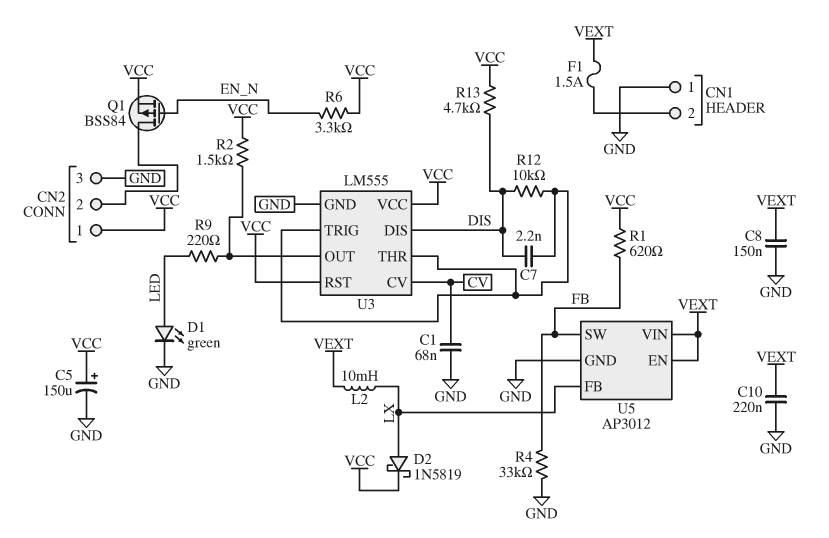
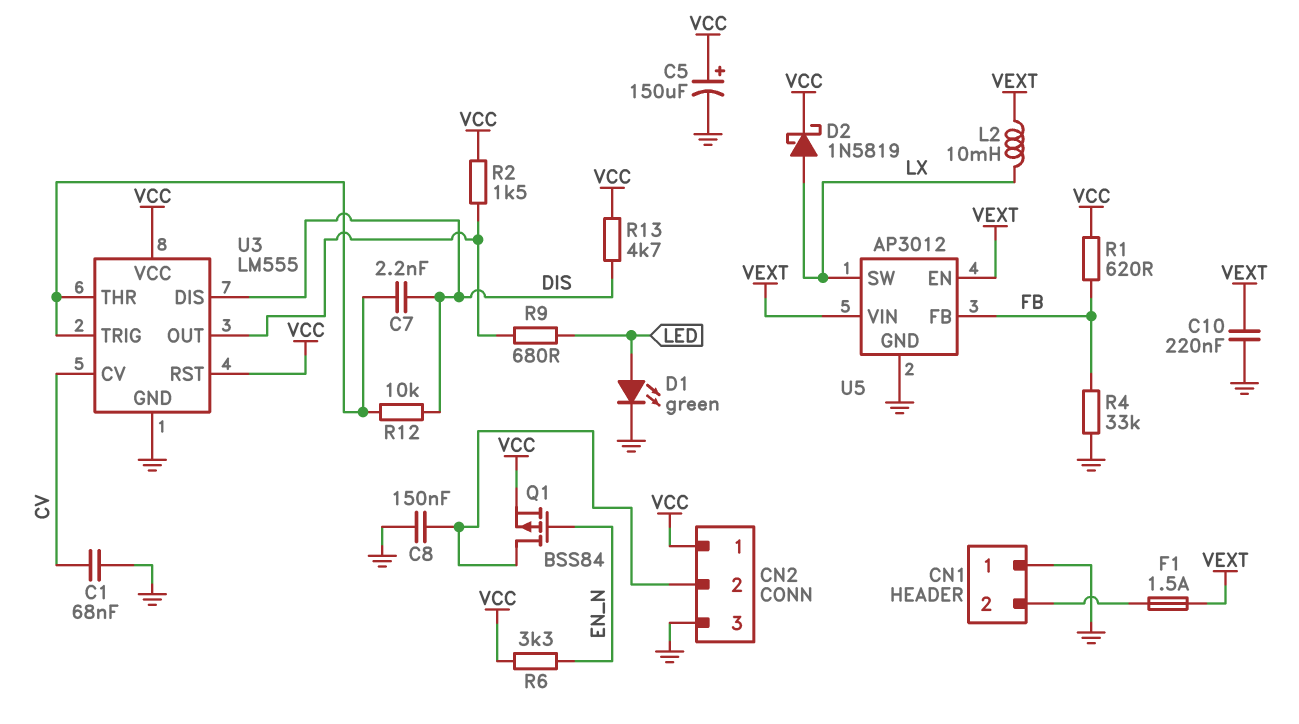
C8: 150nF (GND, VEXT) -> 150nF (CN2/2, GND)
R9: 220 (LED, U3/OUT) -> 680 (LED, U3/OUT)
U5 pin FB: LX -> FB
U5 pin SW: FB -> LX

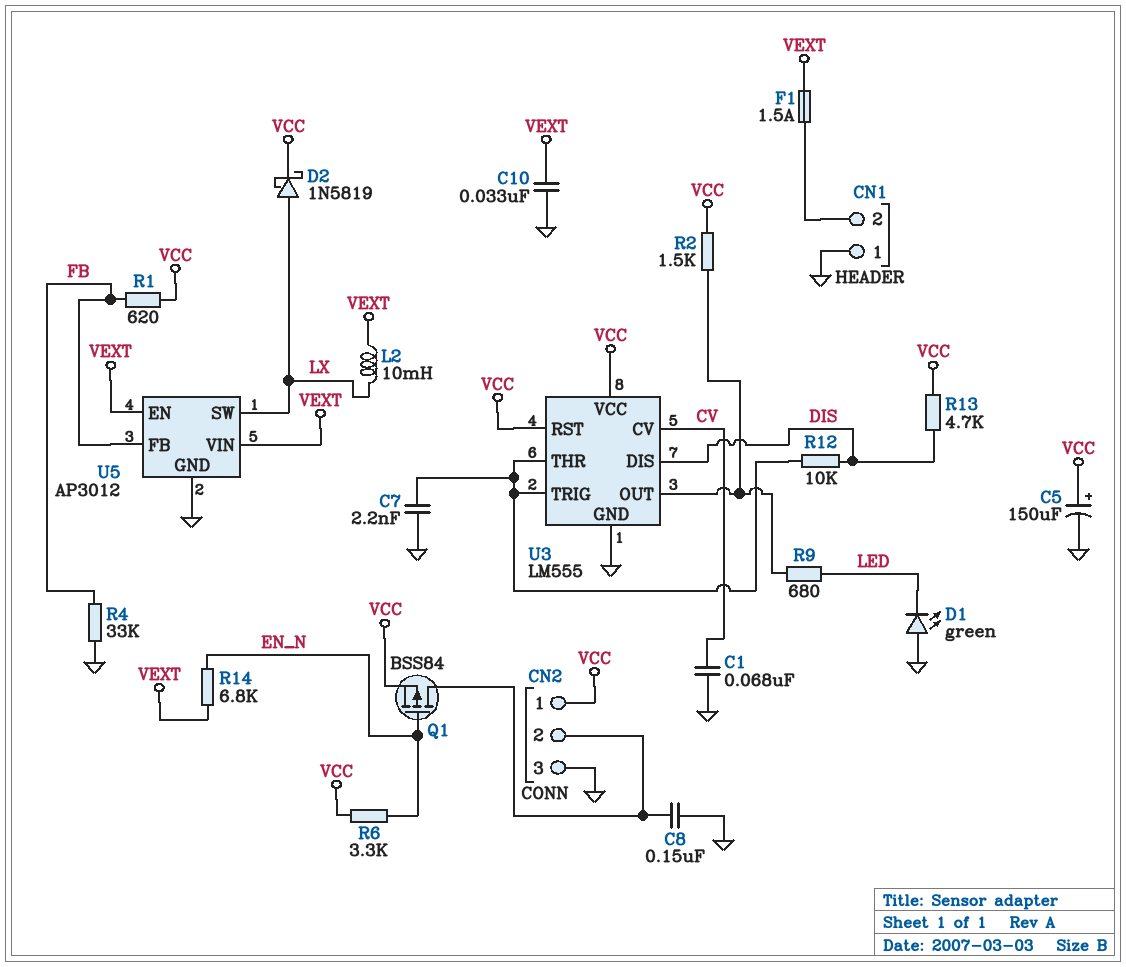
C7: 2.2nF (DIS, U3/THR) -> 2.2nF (GND, U3/THR)
C10: 220nF (GND, VEXT) -> 33nF (GND, VEXT)
D1: LED green (A LED, K GND) -> LED green (A GND, K LED)
R14: none -> 6.8k (EN_N, VEXT)

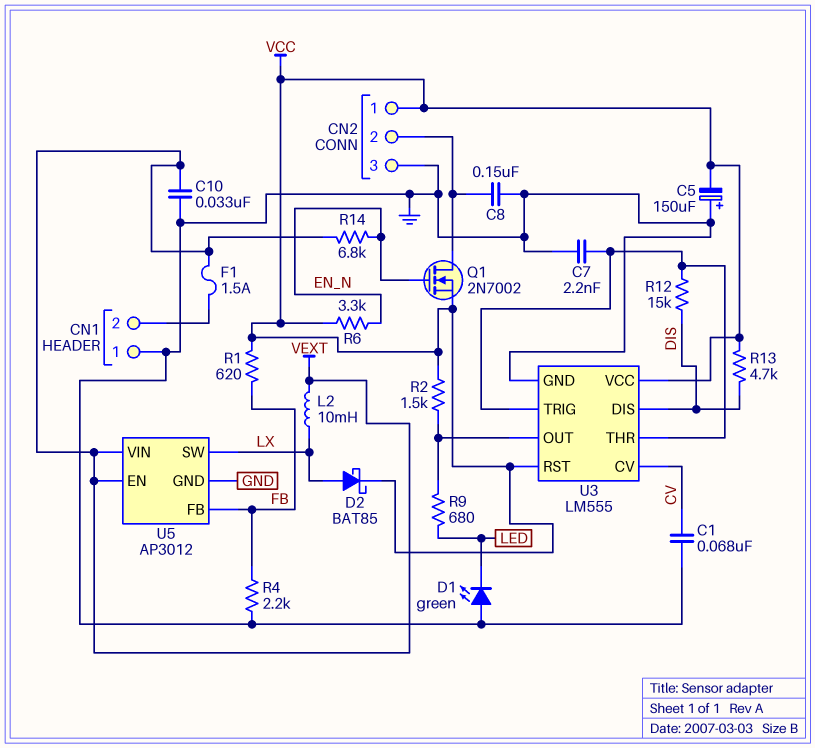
C5: 150uF (plus VCC, minus GND) -> 150uF (plus GND, minus VCC)
D2: schottky 1N5819 (A LX, K VCC) -> schottky BAT85 (A LX, K VCC)
Q1: PMOS BSS84 (G EN_N, D CN2/2, S VCC) -> NMOS 2N7002 (G EN_N, D CN2/2, S VCC)
R4: 33k (FB, GND) -> 2.2k (FB, GND)
R12: 10k (DIS, U3/THR) -> 15k (DIS, U3/THR)

